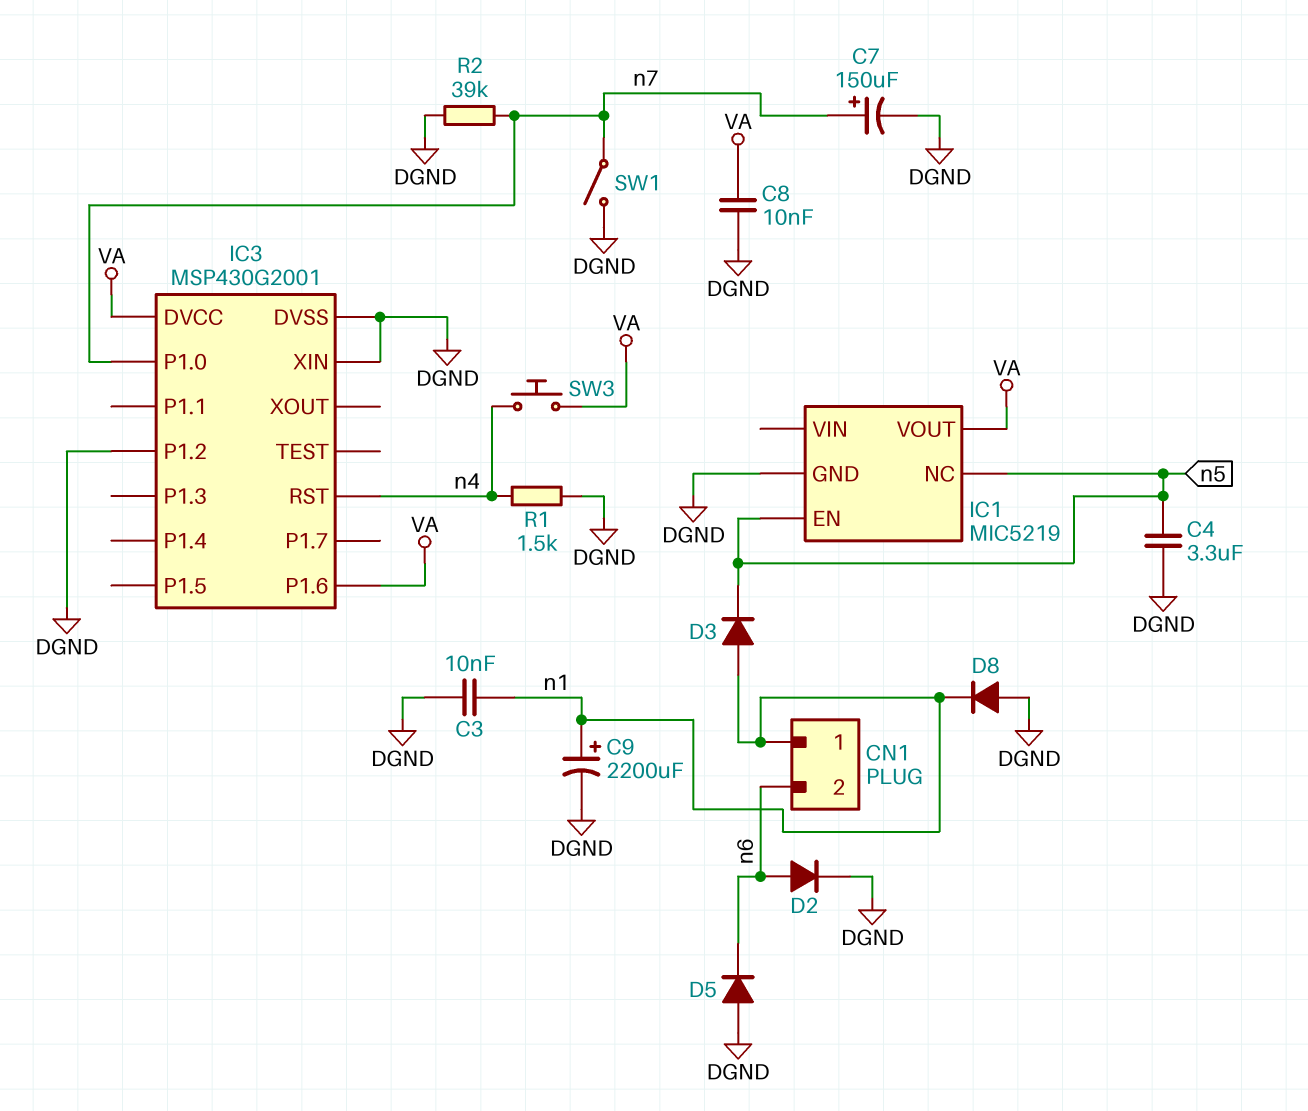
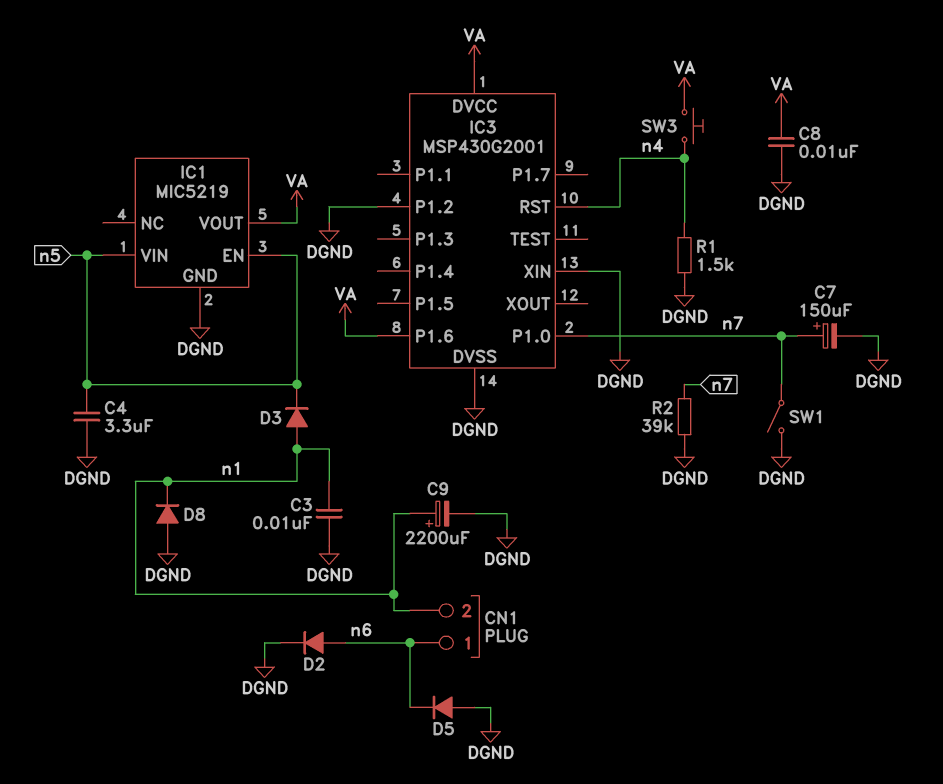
CN1 pin 1: n1 -> n6
CN1 pin 2: n6 -> n1
IC1 pin NC: n5 -> none
IC1 pin VIN: none -> n5

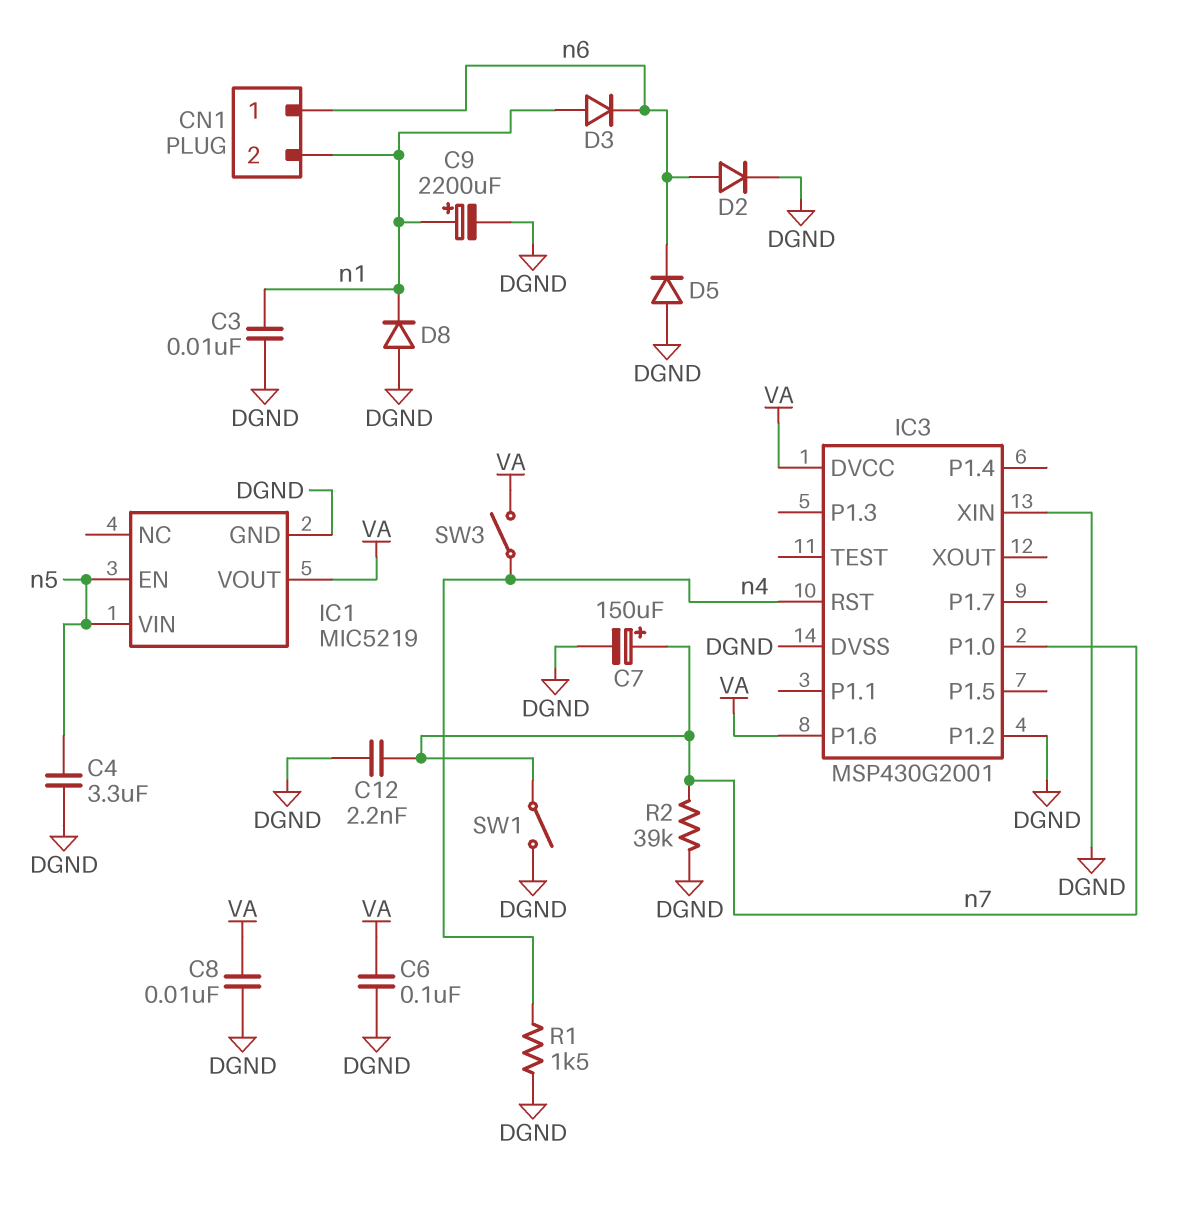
C6: none -> 100nF (DGND, VA)
C12: none -> 2.2nF (DGND, n7)
D3: diode (A n1, K n5) -> diode (A n1, K n6)
SW3: button (VA, n4) -> switch (VA, n4)

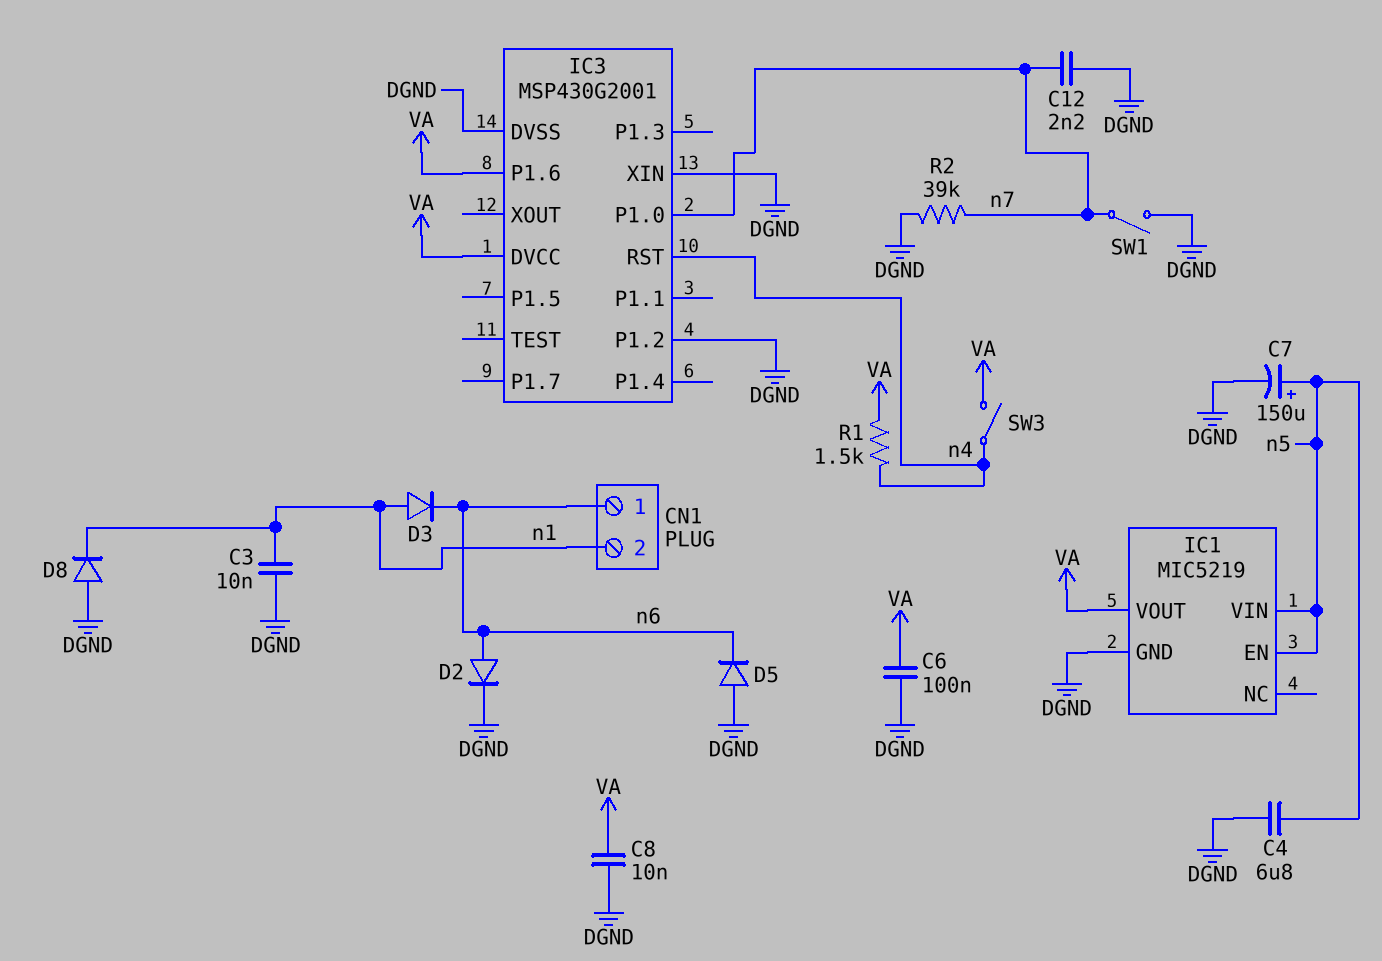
C4: 3.3uF (DGND, n5) -> 6.8uF (DGND, n5)
C7: 150uF (plus n7, minus DGND) -> 150uF (plus n5, minus DGND)
C9: 2200uF (plus n1, minus DGND) -> none
R1: 1.5k (DGND, n4) -> 1.5k (VA, n4)

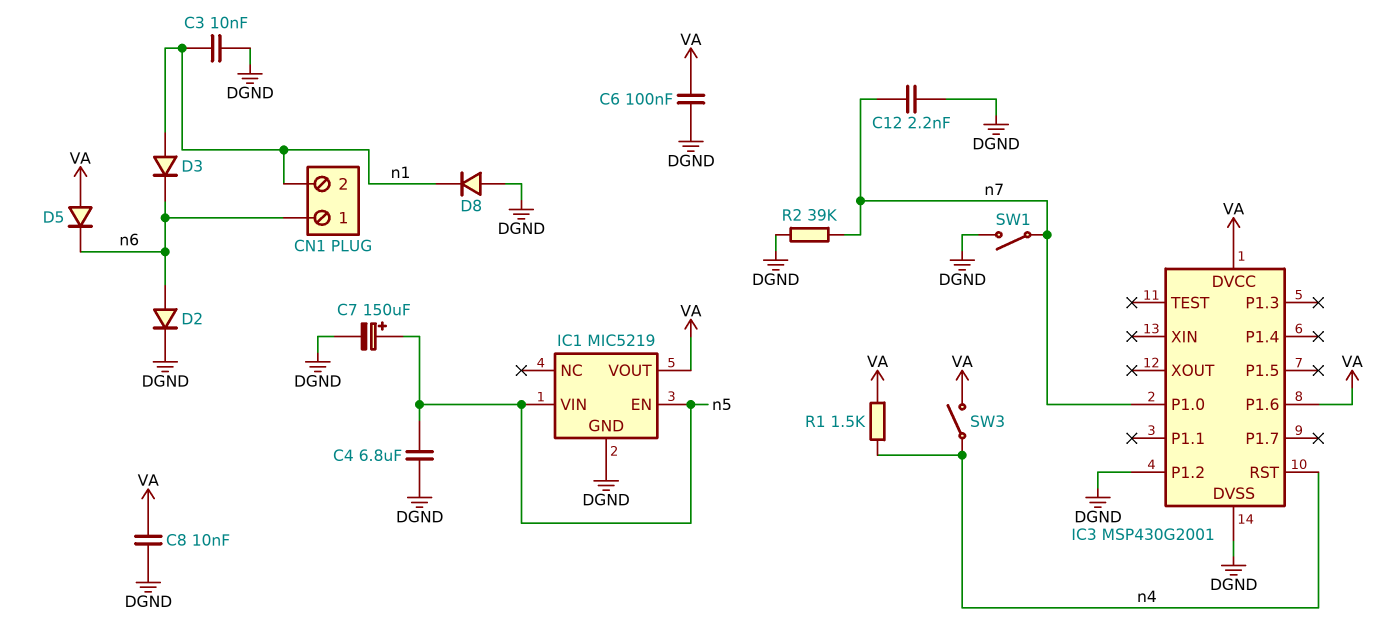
D5: diode (A DGND, K n6) -> diode (A VA, K n6)
IC3 pin XIN: DGND -> none

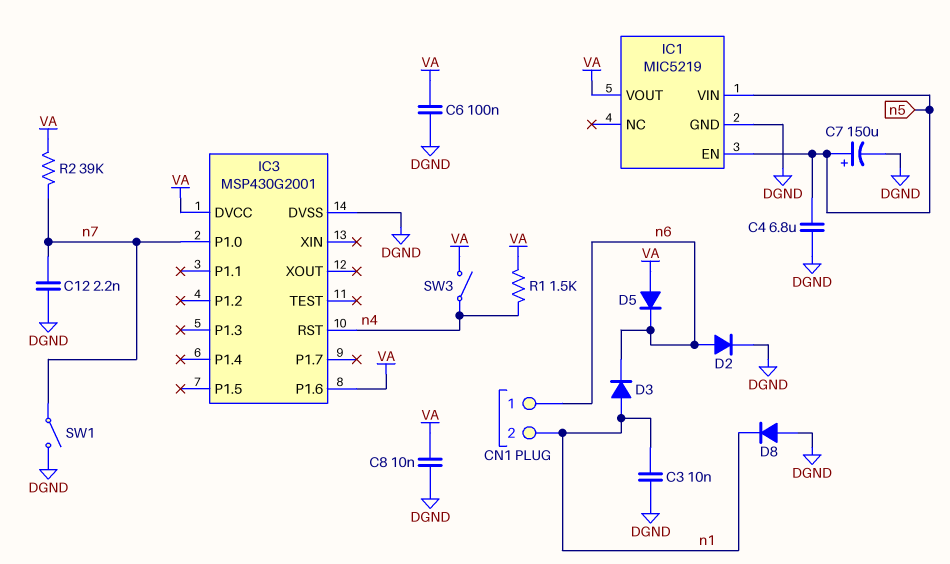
IC3 pin P1.2: DGND -> none
R2: 39k (DGND, n7) -> 39k (VA, n7)

